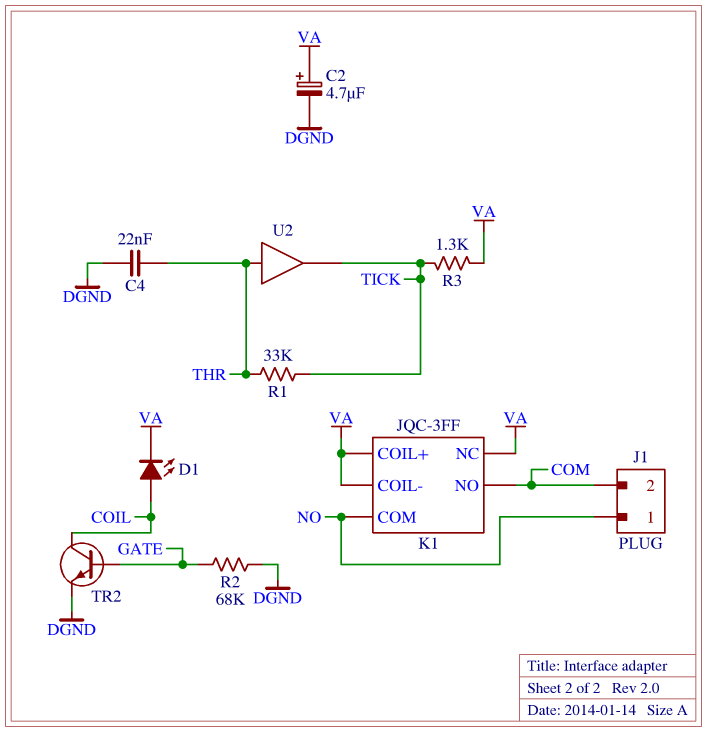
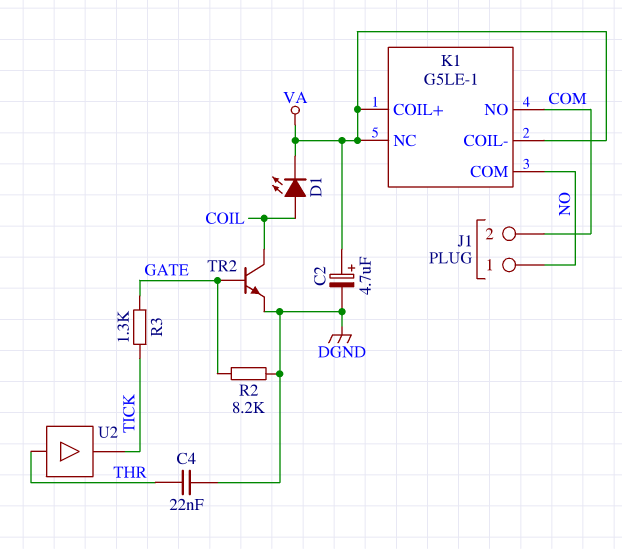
K1: JQC-3FF -> G5LE-1
R1: 33k (THR, TICK) -> none
R2: 68k (DGND, GATE) -> 8.2k (DGND, GATE)
R3: 1.3k (TICK, VA) -> 1.3k (GATE, TICK)

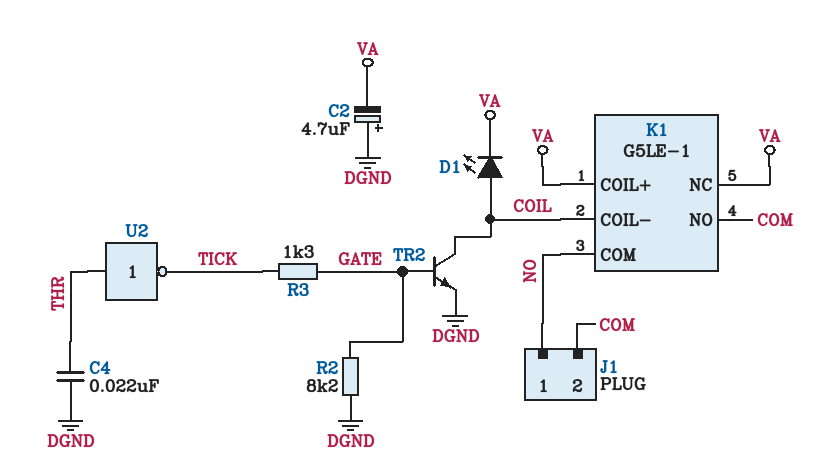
C2: 4.7uF (plus VA, minus DGND) -> 4.7uF (plus DGND, minus VA)
K1 pin COIL-: VA -> COIL
U2: buffer (in THR, out TICK) -> NOT (in THR, out TICK)

